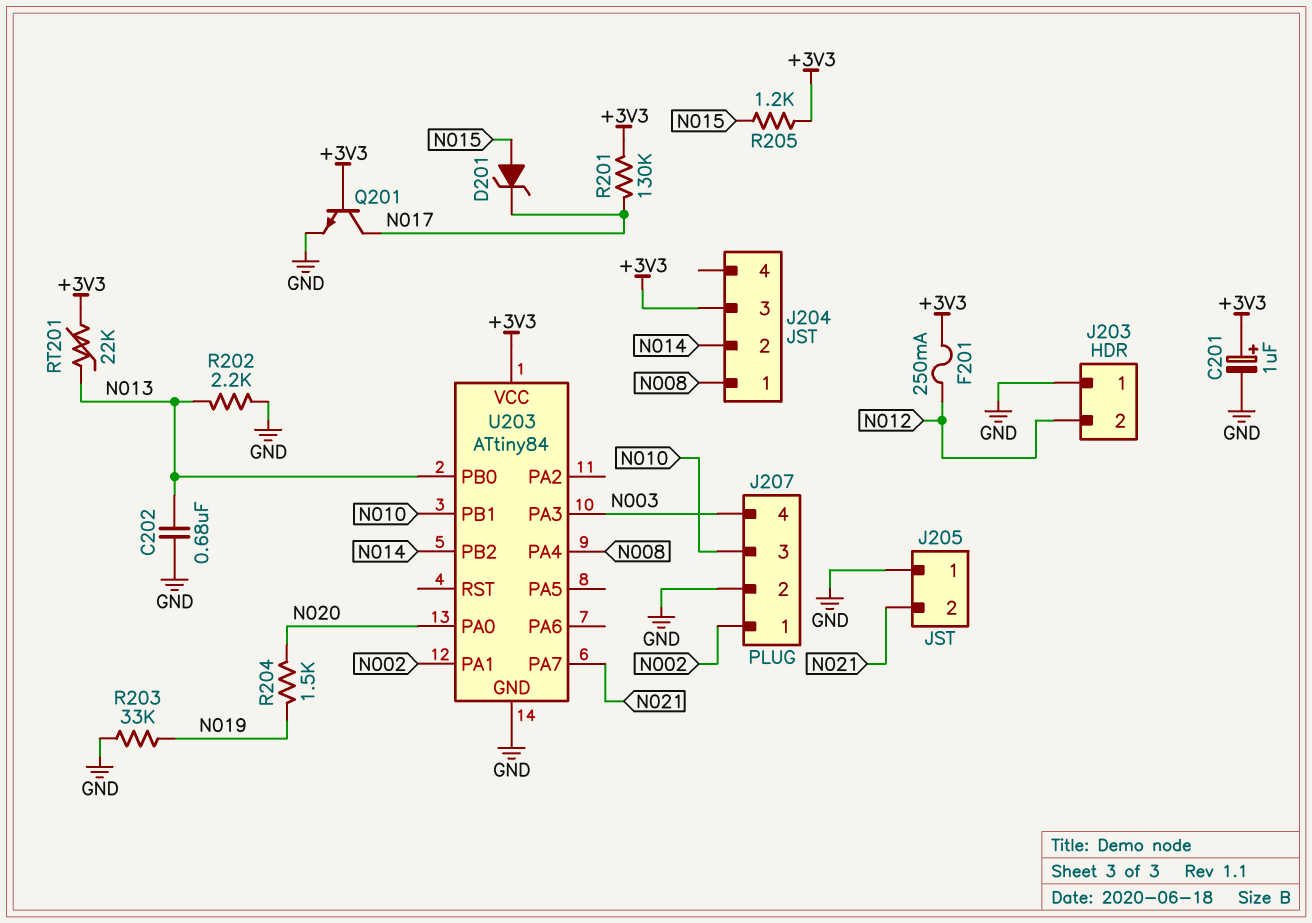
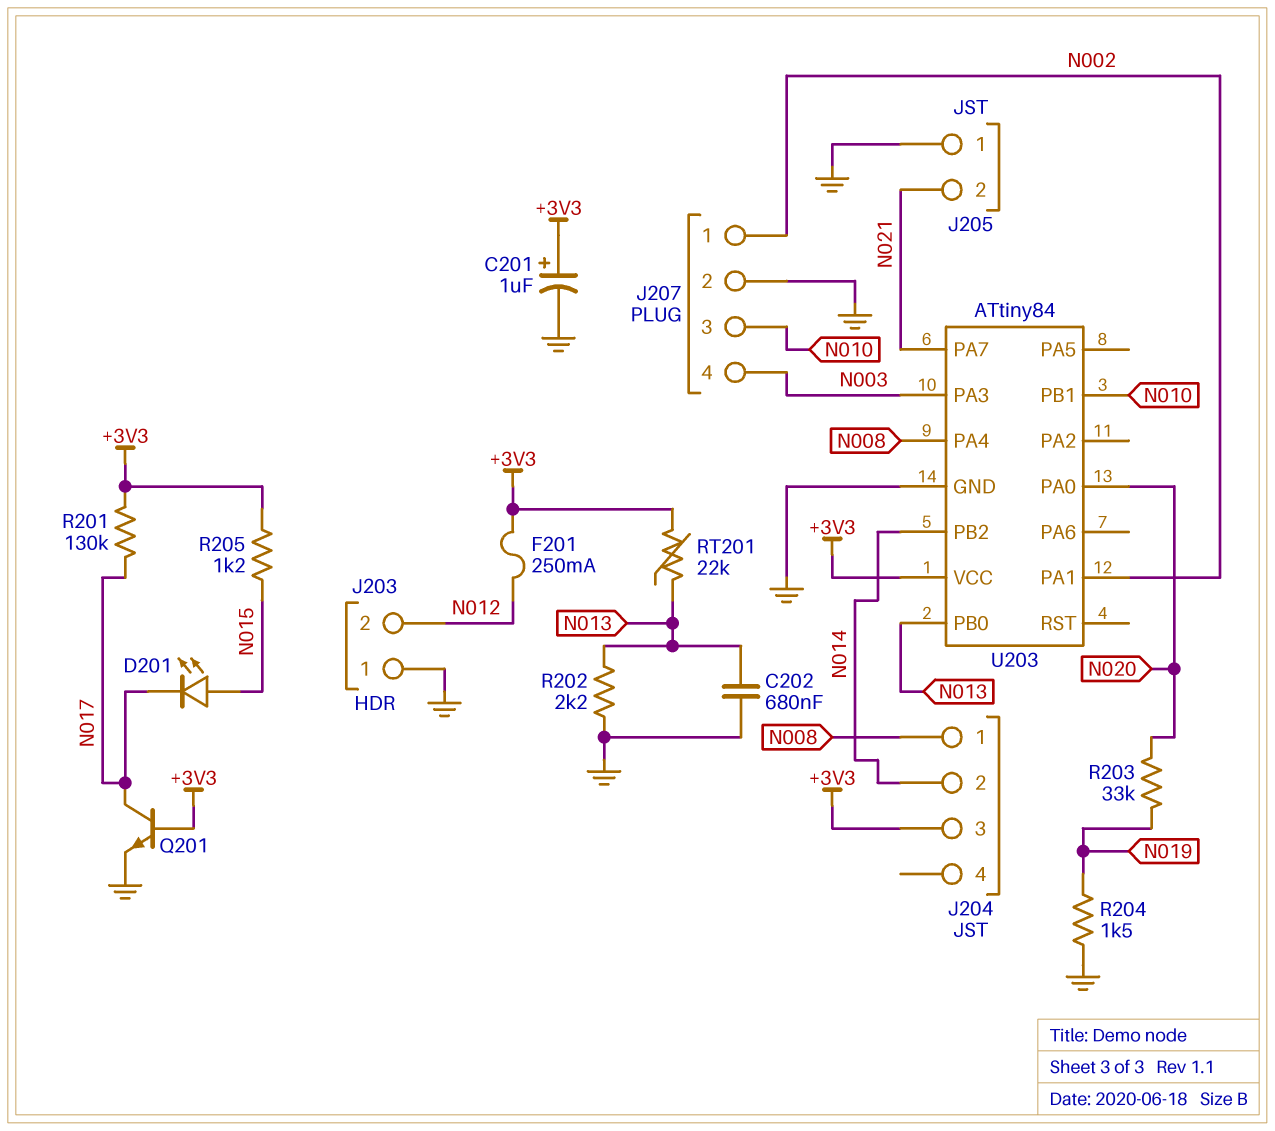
D201: zener (A N015, K N017) -> LED (A N015, K N017)
R203: 33k (GND, N019) -> 33k (N019, N020)
R204: 1.5k (N019, N020) -> 1.5k (GND, N019)

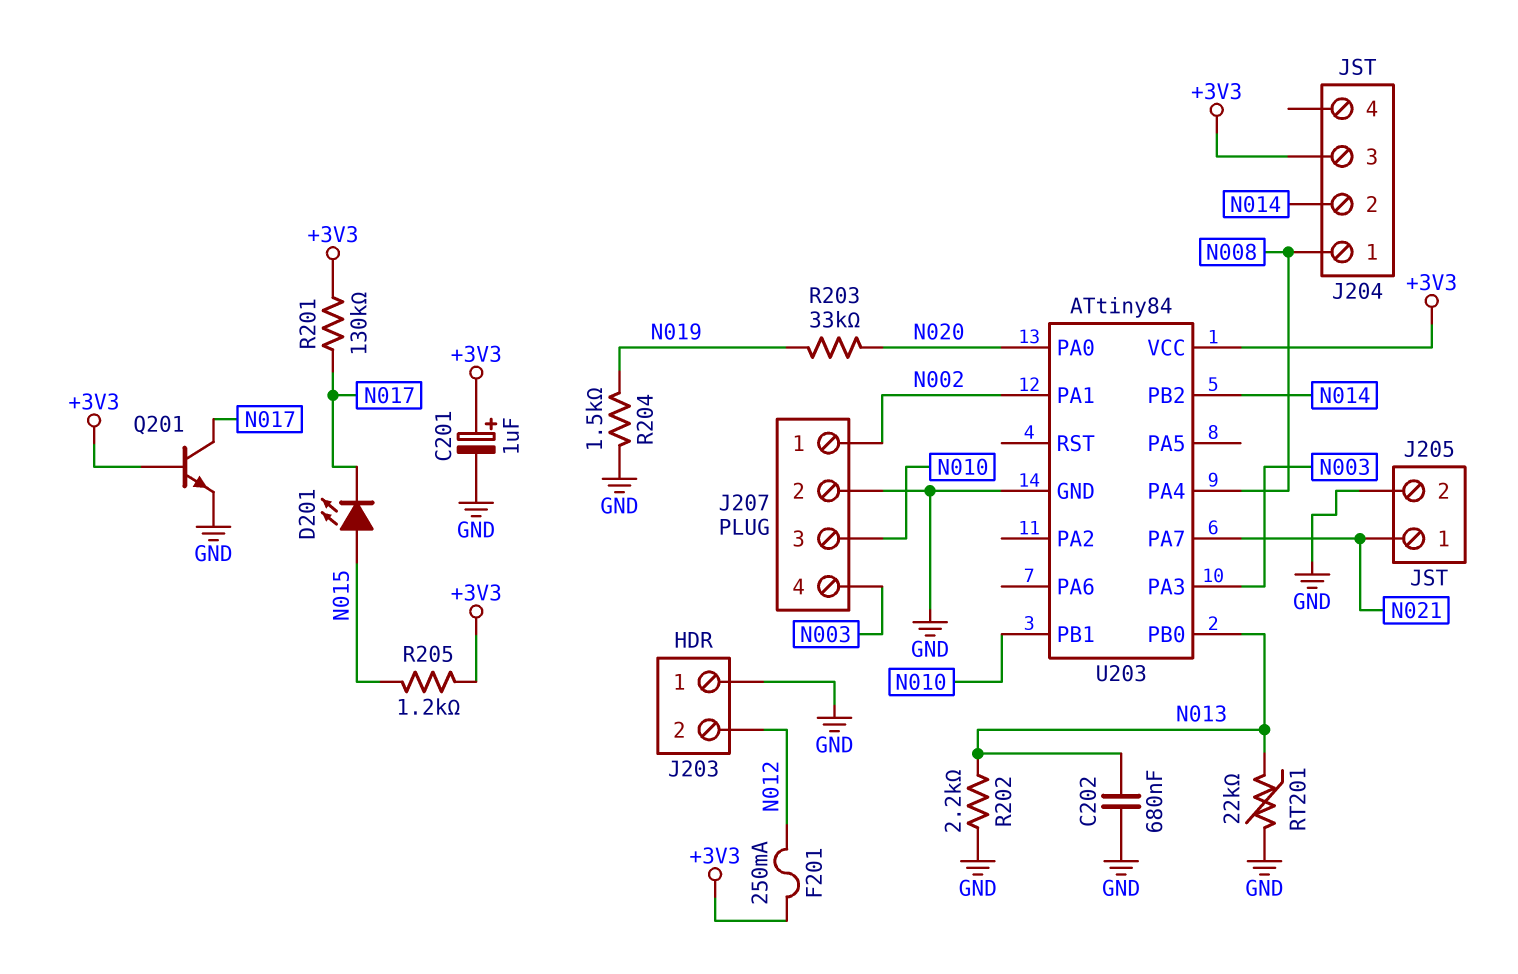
J205 pin 1: GND -> N021
J205 pin 2: N021 -> GND
RT201: 22k (+3V3, N013) -> 22k (GND, N013)

